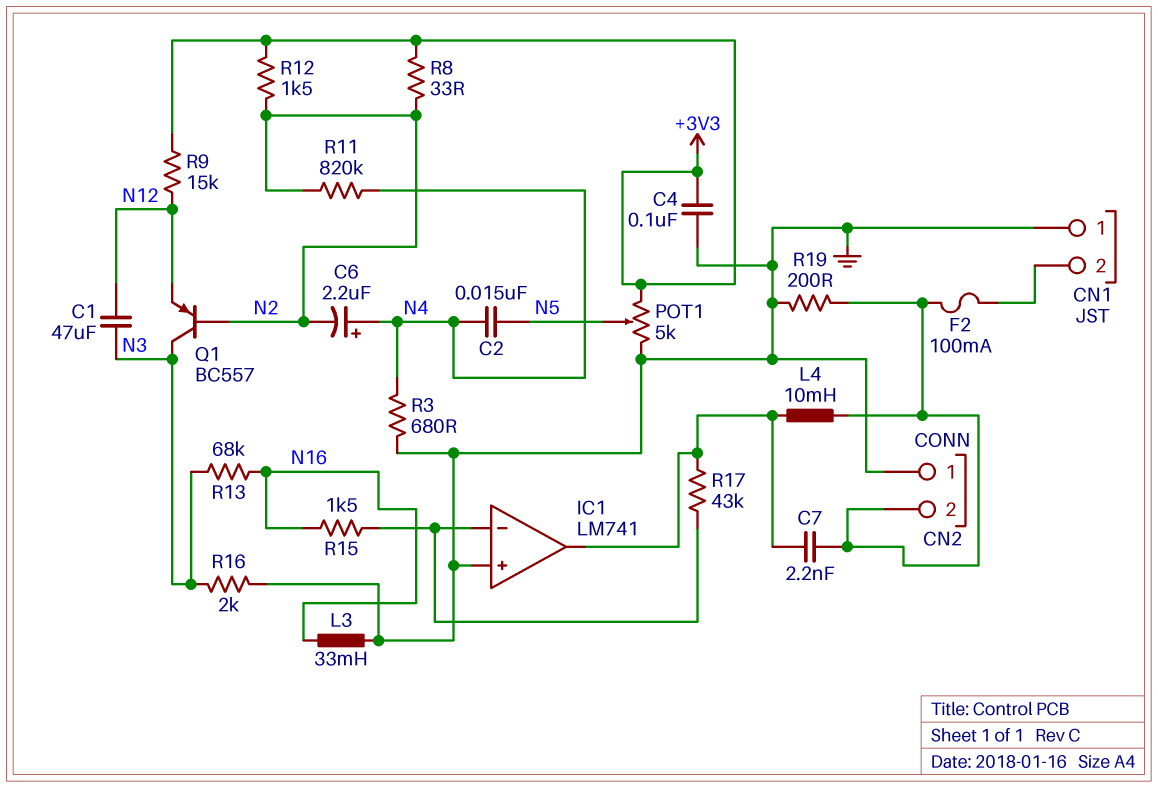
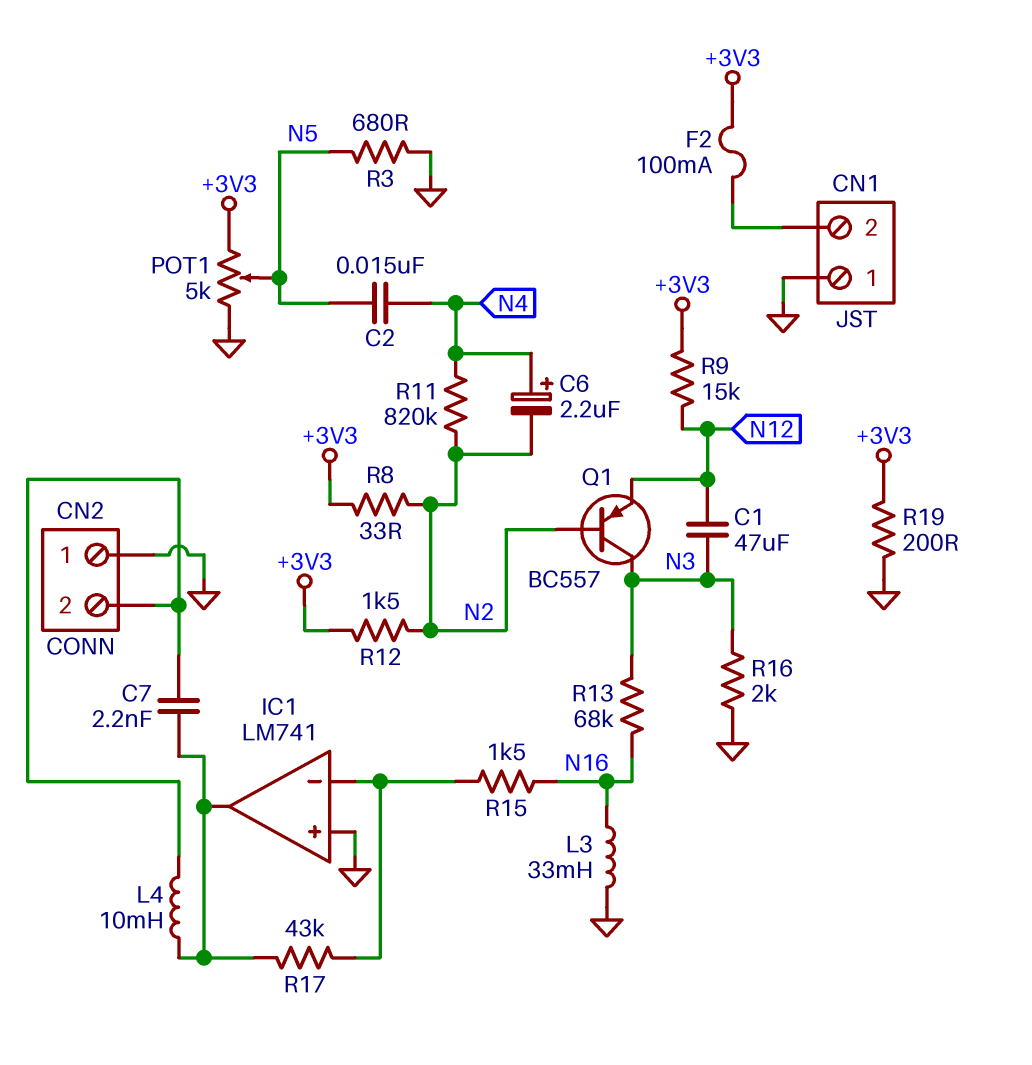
C4: 100nF (+3V3, GND) -> none
F2: 100mA (CN1/2, CN2/2) -> 100mA (+3V3, CN1/2)
R3: 680 (GND, N4) -> 680 (GND, N5)
R19: 200 (CN2/2, GND) -> 200 (+3V3, GND)

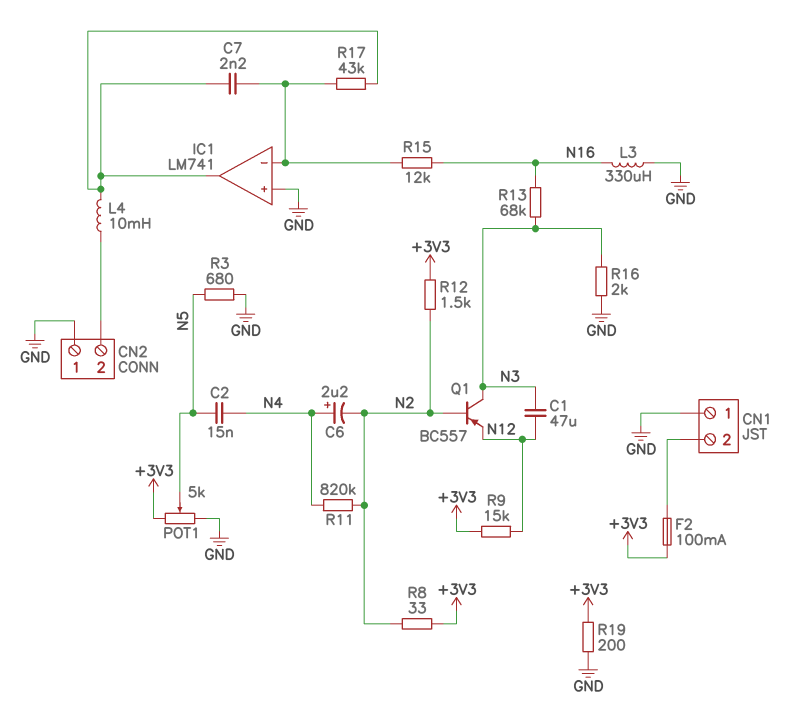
C7: 2.2nF (CN2/2, IC1/out) -> 2.2nF (IC1/in-, IC1/out)
L3: 33mH (GND, N16) -> 330uH (GND, N16)
R15: 1.5k (IC1/in-, N16) -> 12k (IC1/in-, N16)

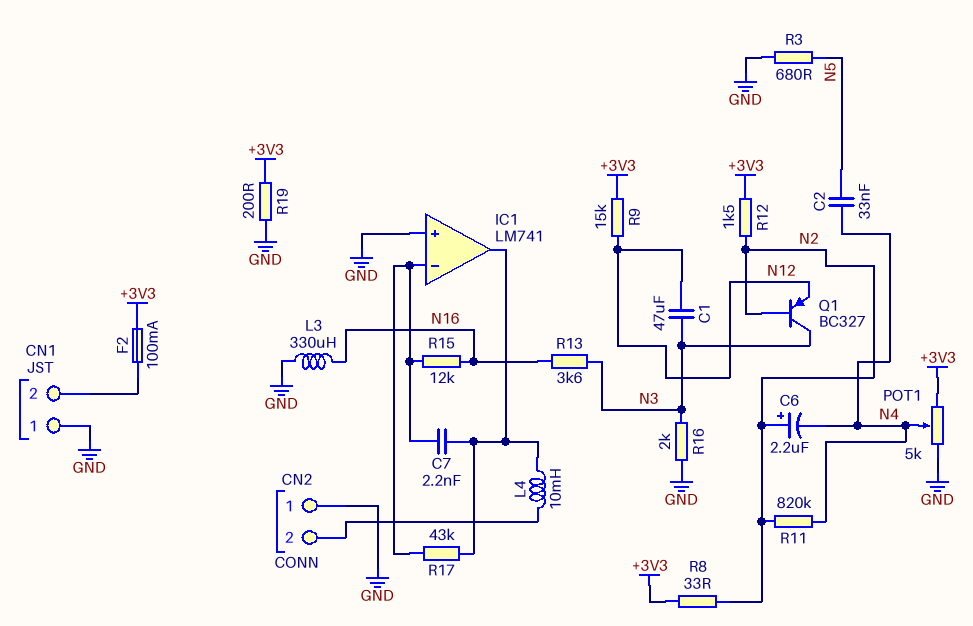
C2: 15nF (N4, N5) -> 33nF (N4, N5)
C6: 2.2uF (plus N4, minus N2) -> 2.2uF (plus N2, minus N4)
POT1: 5k (+3V3, GND, wiper N5) -> 5k (+3V3, GND, wiper N4)
Q1: PNP BC557 (B N2, C N3, E N12) -> PNP BC327 (B N2, C N3, E N12)
R13: 68k (N3, N16) -> 3.6k (N3, N16)

